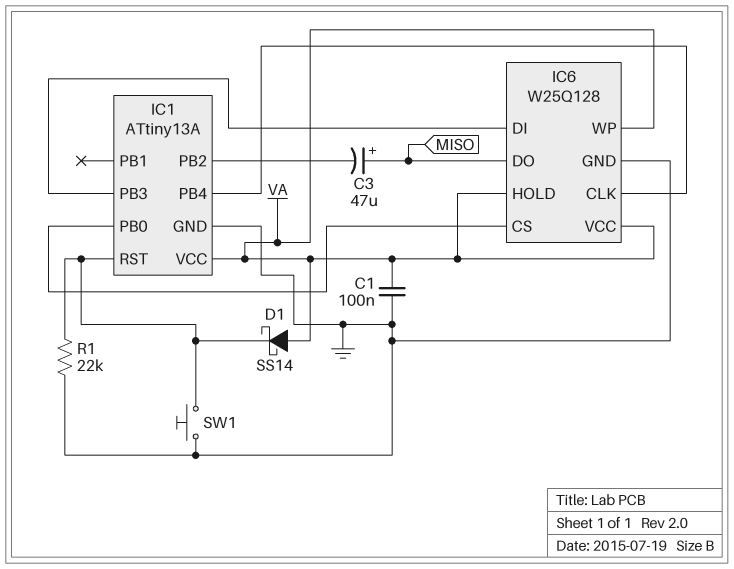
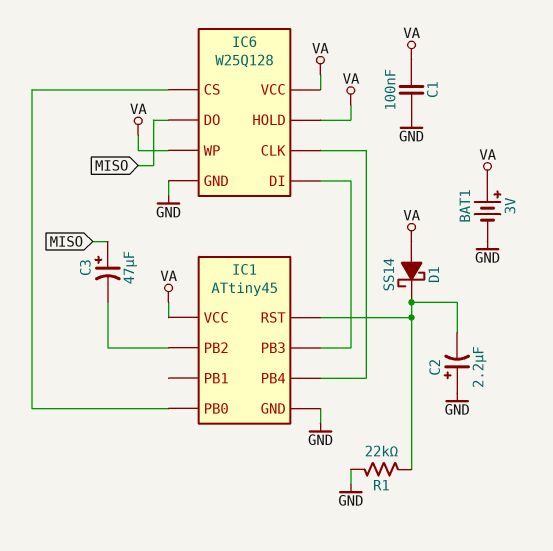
BAT1: none -> 3V (plus VA, minus GND)
C2: none -> 2.2uF (plus GND, minus IC1/RST)
IC1: ATtiny13A -> ATtiny45
SW1: button (GND, IC1/RST) -> none

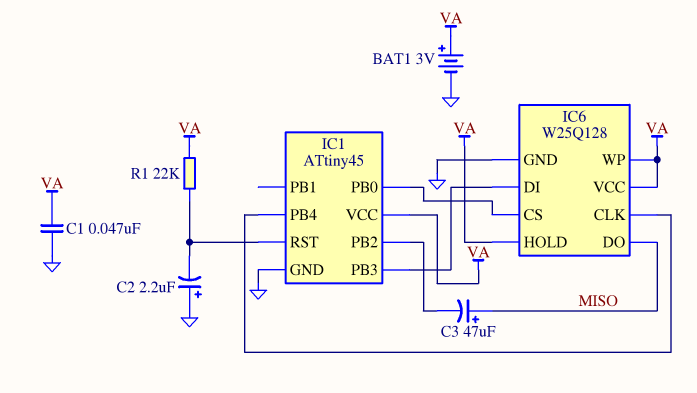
C1: 100nF (GND, VA) -> 47nF (GND, VA)
D1: schottky SS14 (A VA, K IC1/RST) -> none
R1: 22k (GND, IC1/RST) -> 22k (IC1/RST, VA)

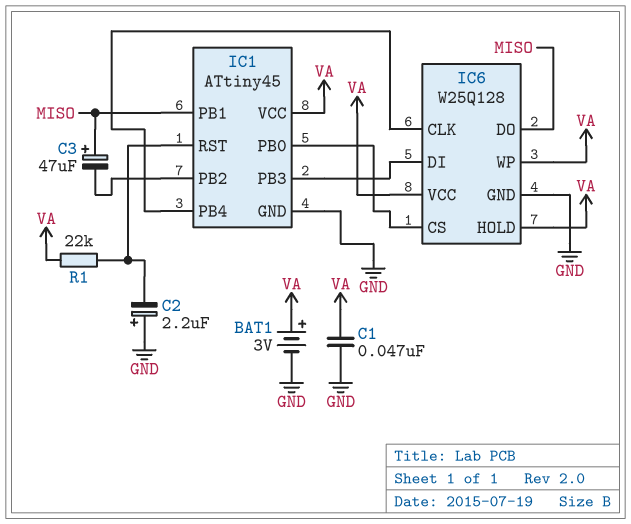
IC1 pin PB1: none -> MISO

